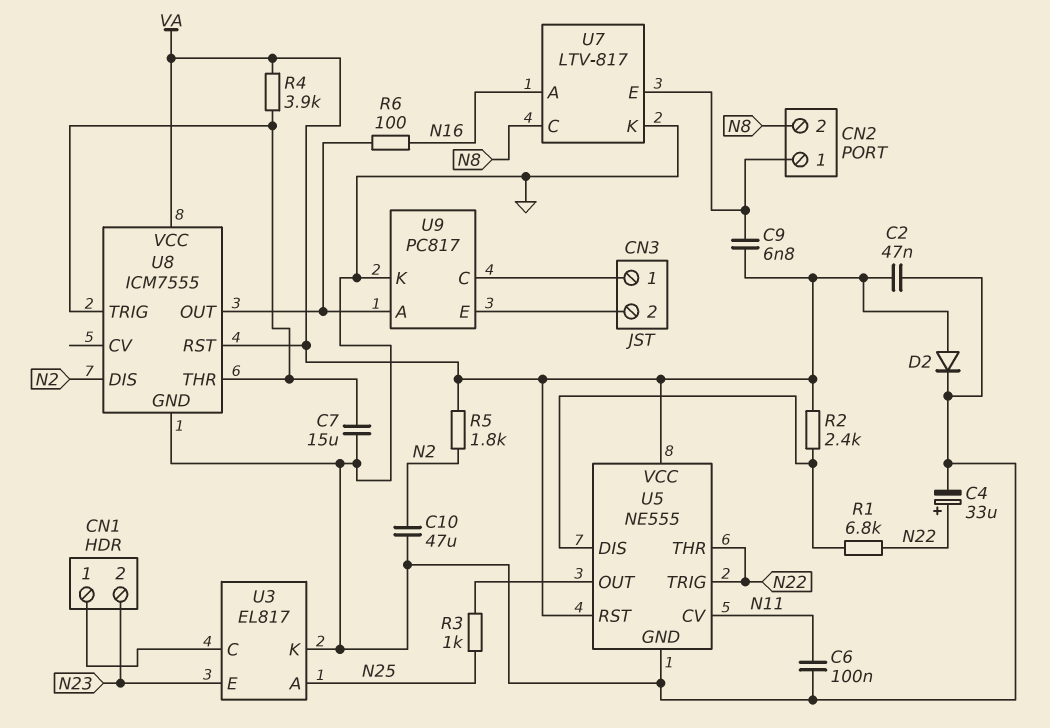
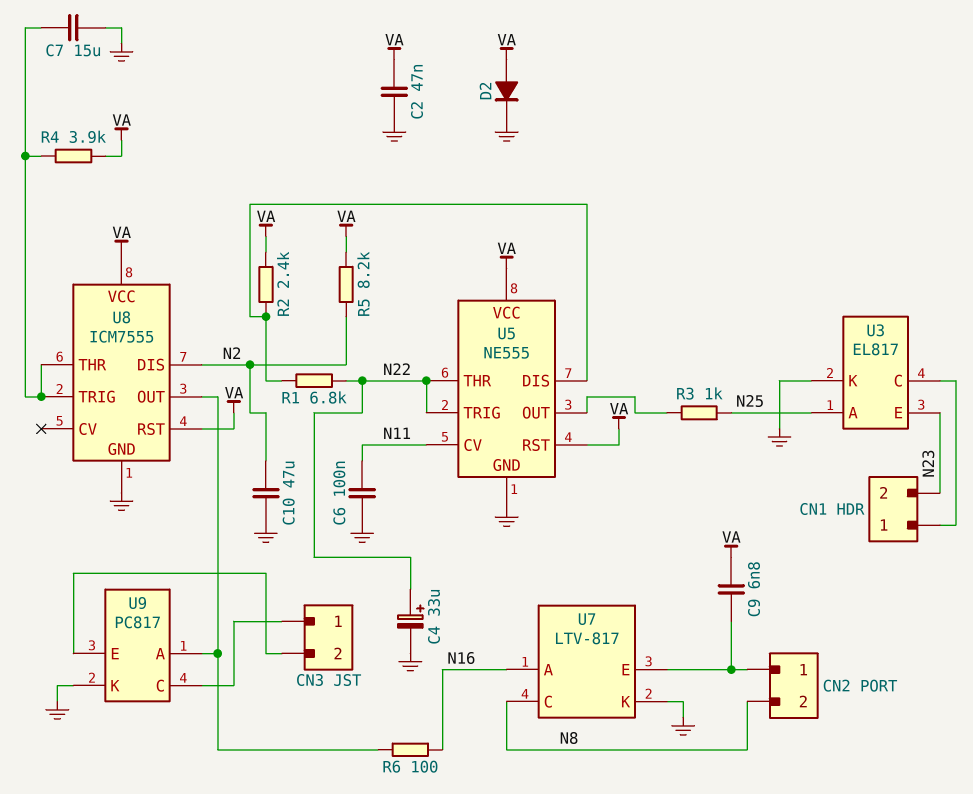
R5: 1.8k (N2, VA) -> 8.2k (N2, VA)

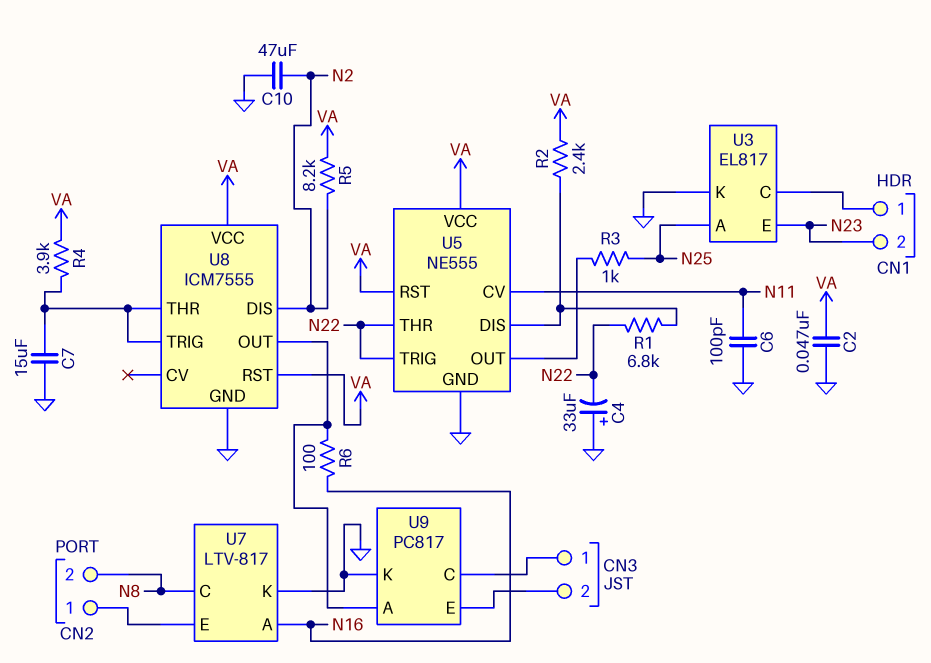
C4: 33uF (plus N22, minus GND) -> 33uF (plus GND, minus N22)
C6: 100nF (GND, N11) -> 100pF (GND, N11)
C9: 6.8nF (CN2/1, VA) -> none
D2: diode (A VA, K GND) -> none

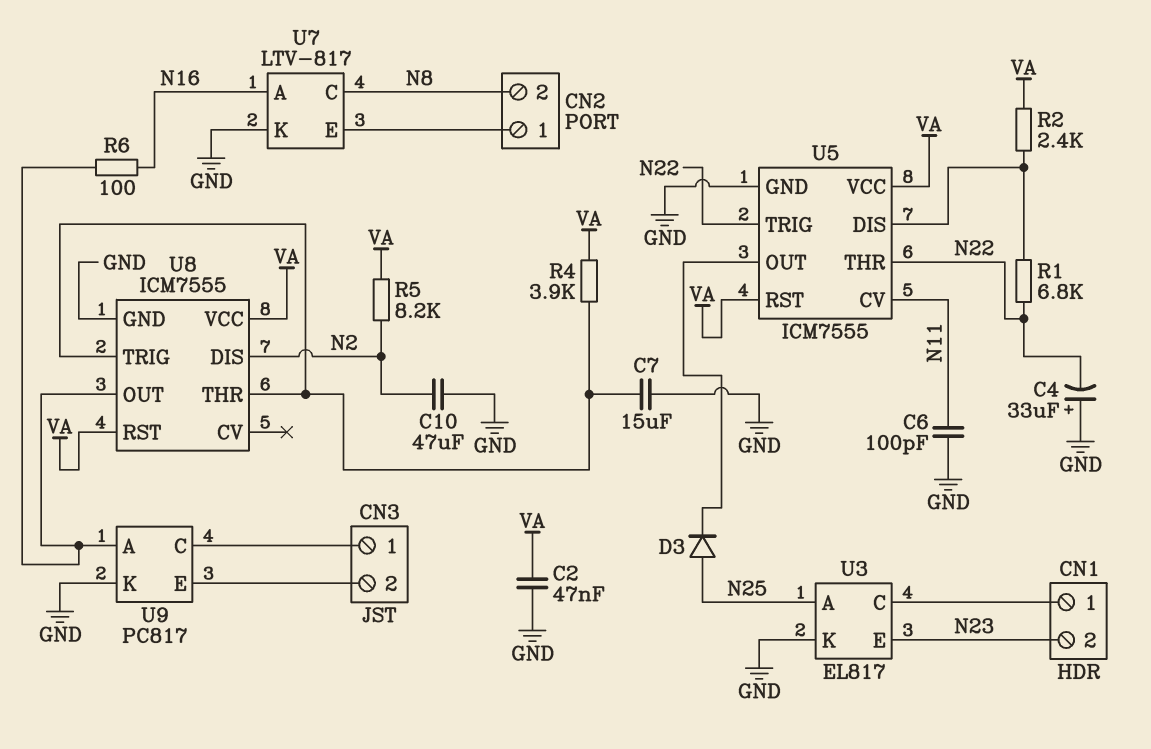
D3: none -> diode (A N25, K U5/OUT)
R3: 1k (N25, U5/OUT) -> none
U5: NE555 -> ICM7555

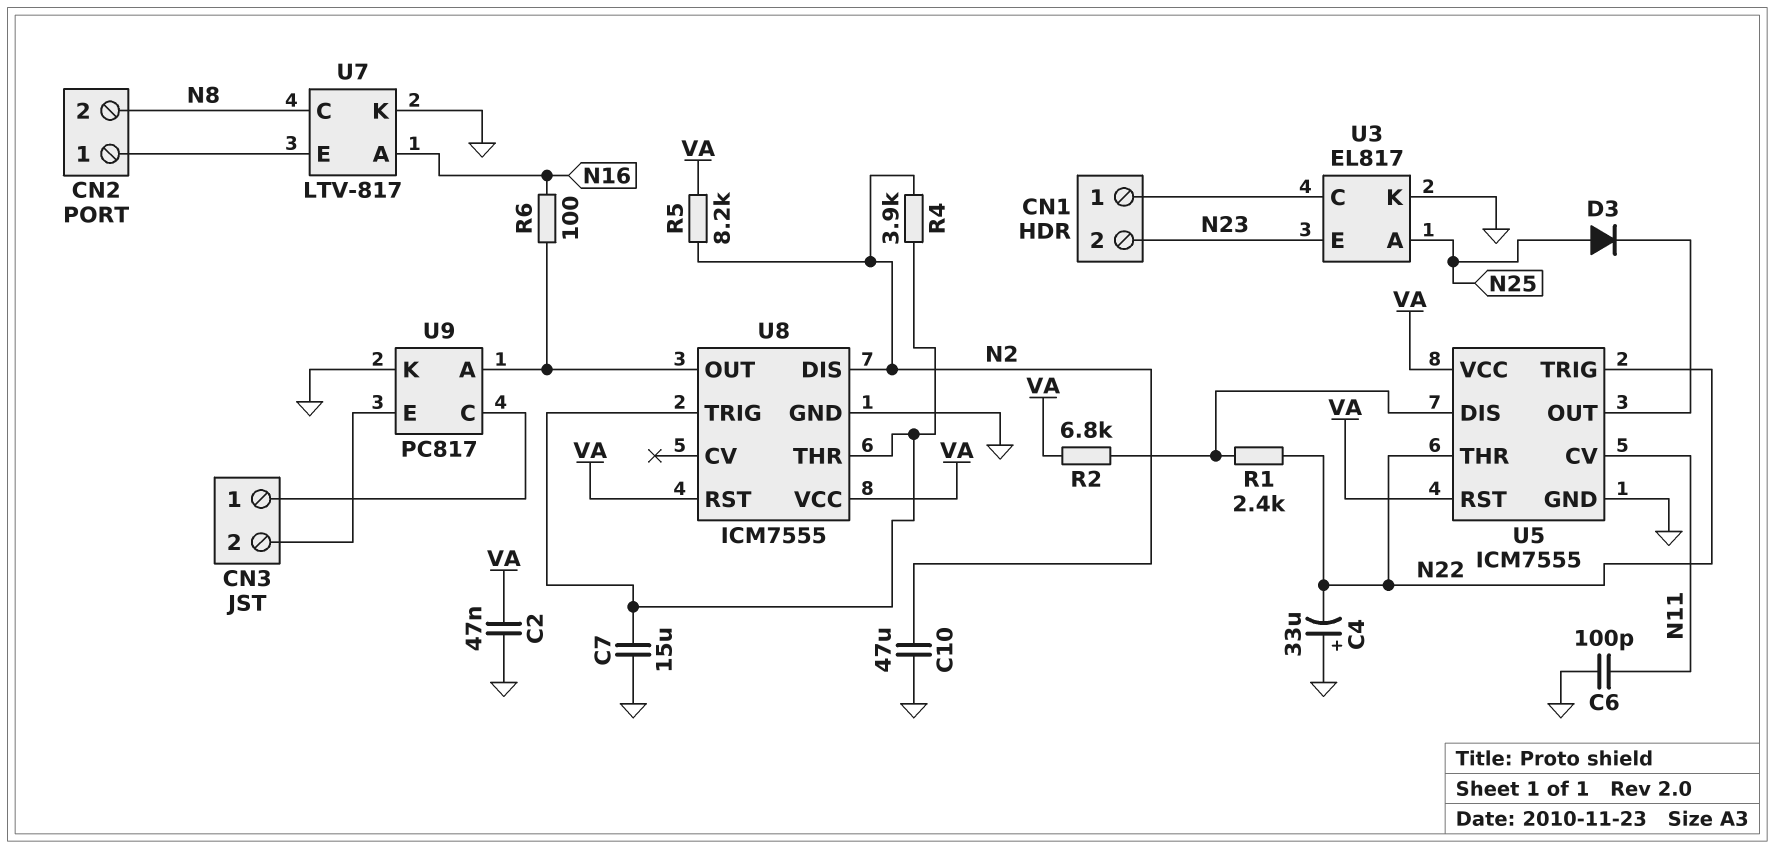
R1: 6.8k (N22, U5/DIS) -> 2.4k (N22, U5/DIS)
R2: 2.4k (U5/DIS, VA) -> 6.8k (U5/DIS, VA)
R4: 3.9k (U8/THR, VA) -> 3.9k (N2, U8/THR)

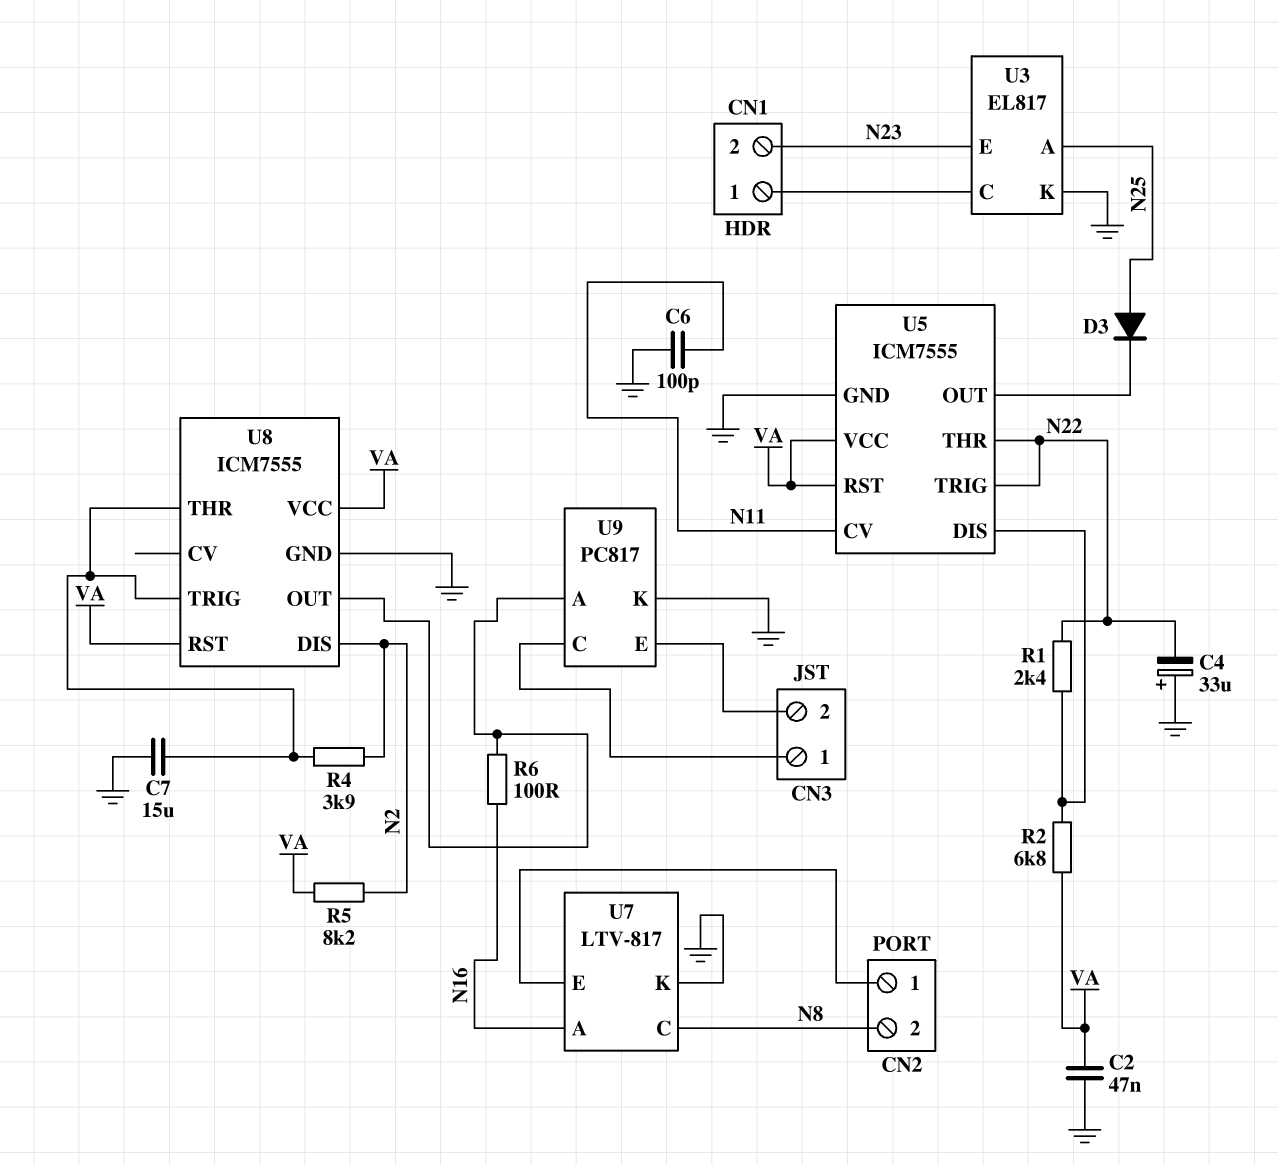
C10: 47uF (GND, N2) -> none

